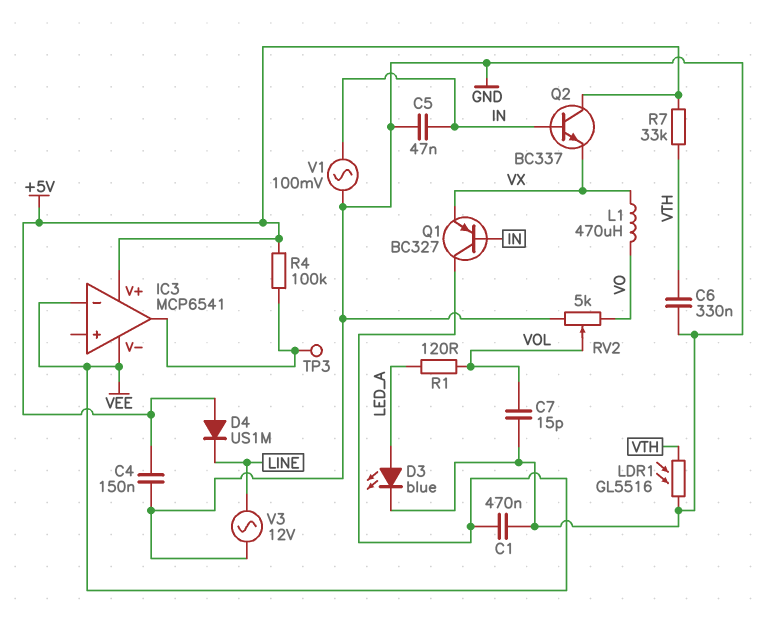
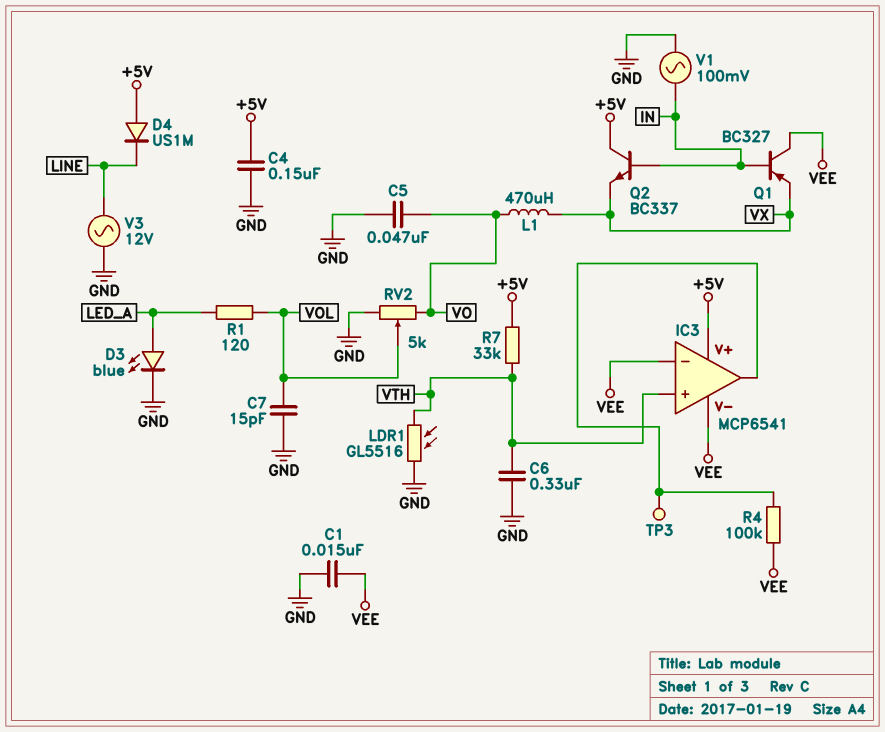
C1: 470nF (GND, VEE) -> 15nF (GND, VEE)
C5: 47nF (GND, IN) -> 47nF (GND, VO)
IC3 pin in+: none -> VTH
R4: 100k (+5V, IC3/out) -> 100k (IC3/out, VEE)

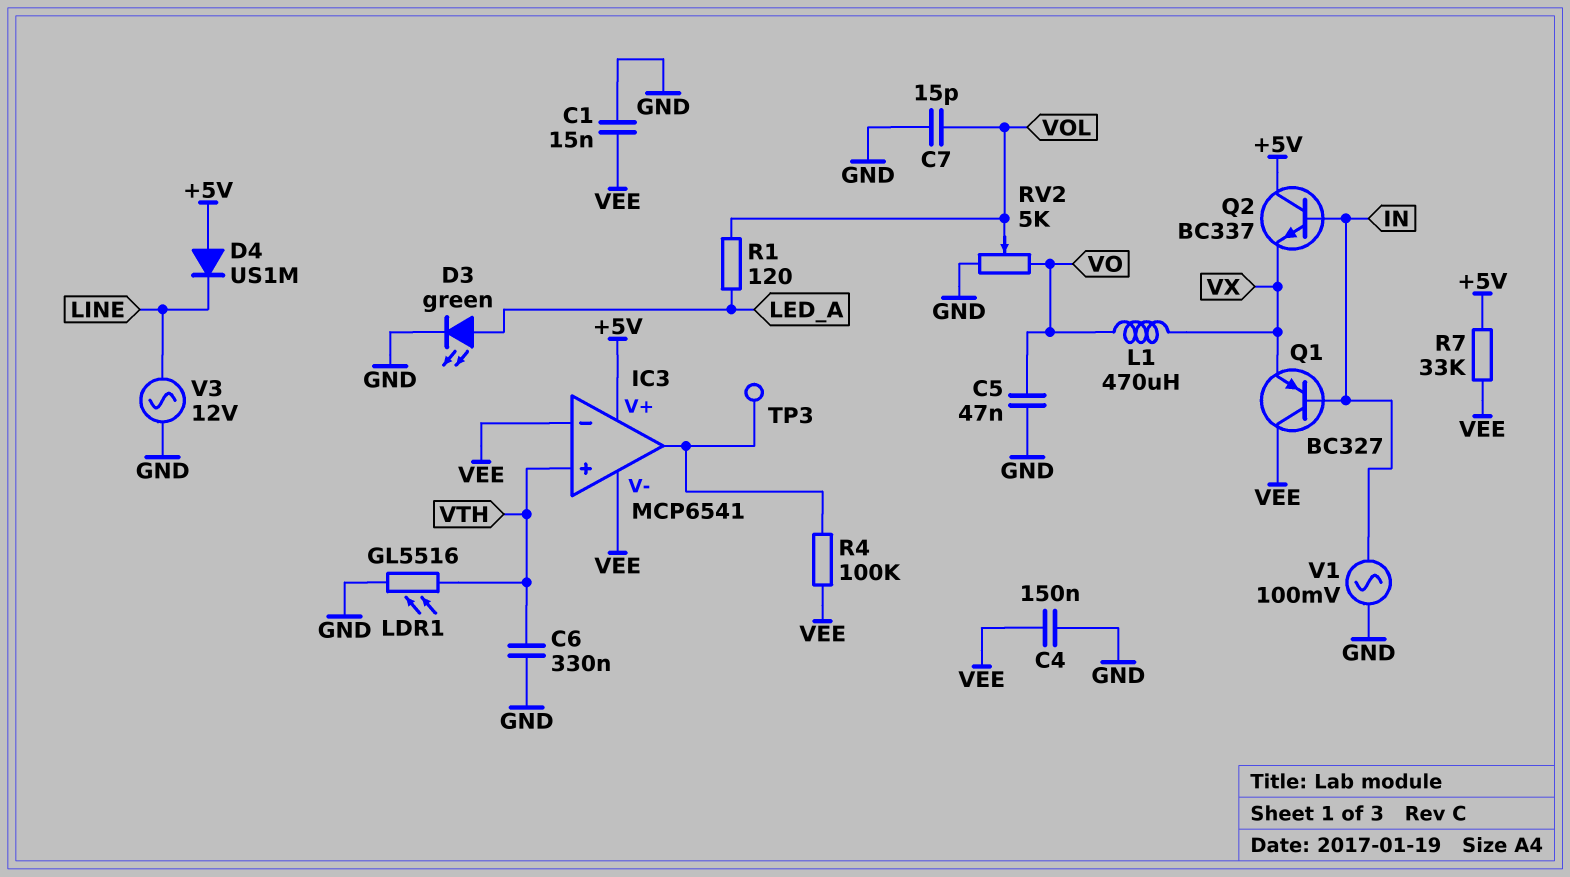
C4: 150nF (+5V, GND) -> 150nF (GND, VEE)
D3: LED blue (A LED_A, K GND) -> LED green (A LED_A, K GND)
R7: 33k (+5V, VTH) -> 33k (+5V, VEE)

